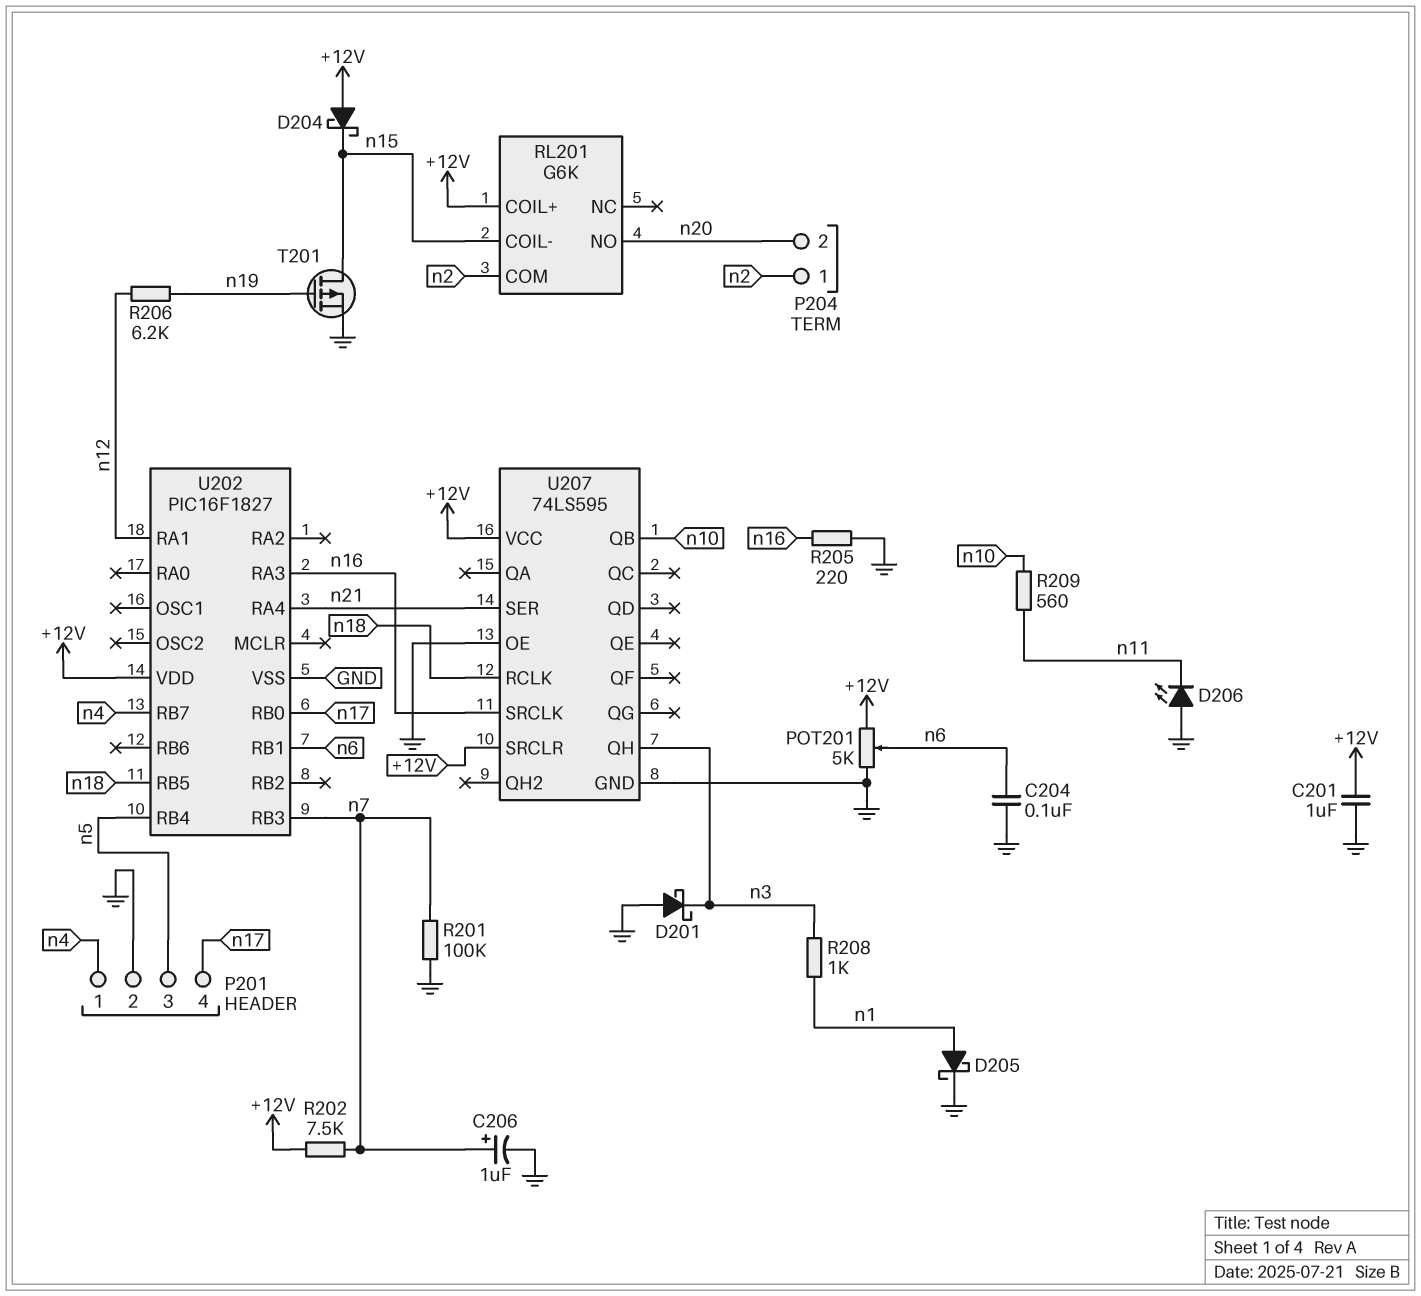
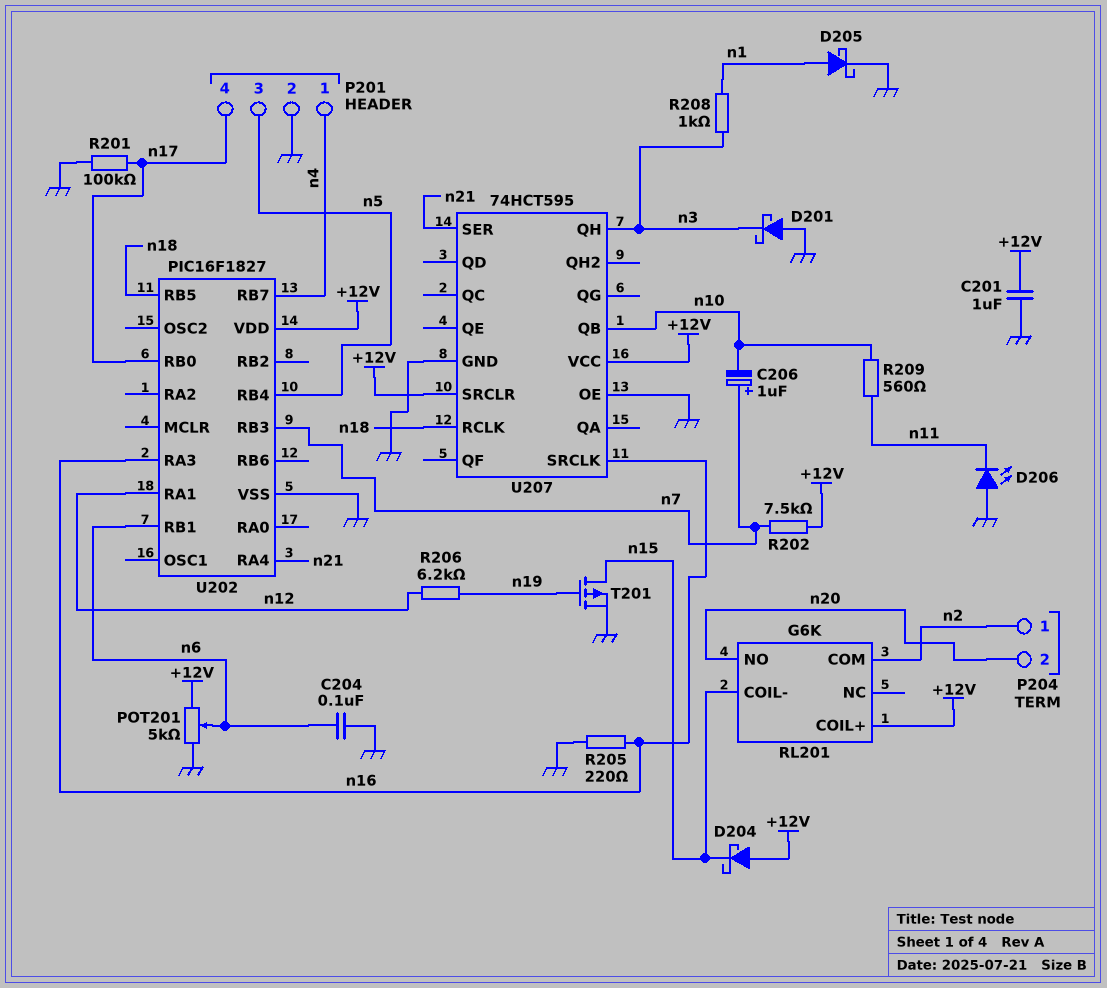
C206: 1uF (plus n7, minus GND) -> 1uF (plus n7, minus n10)
R201: 100k (GND, n7) -> 100k (GND, n17)
U207: 74LS595 -> 74HCT595

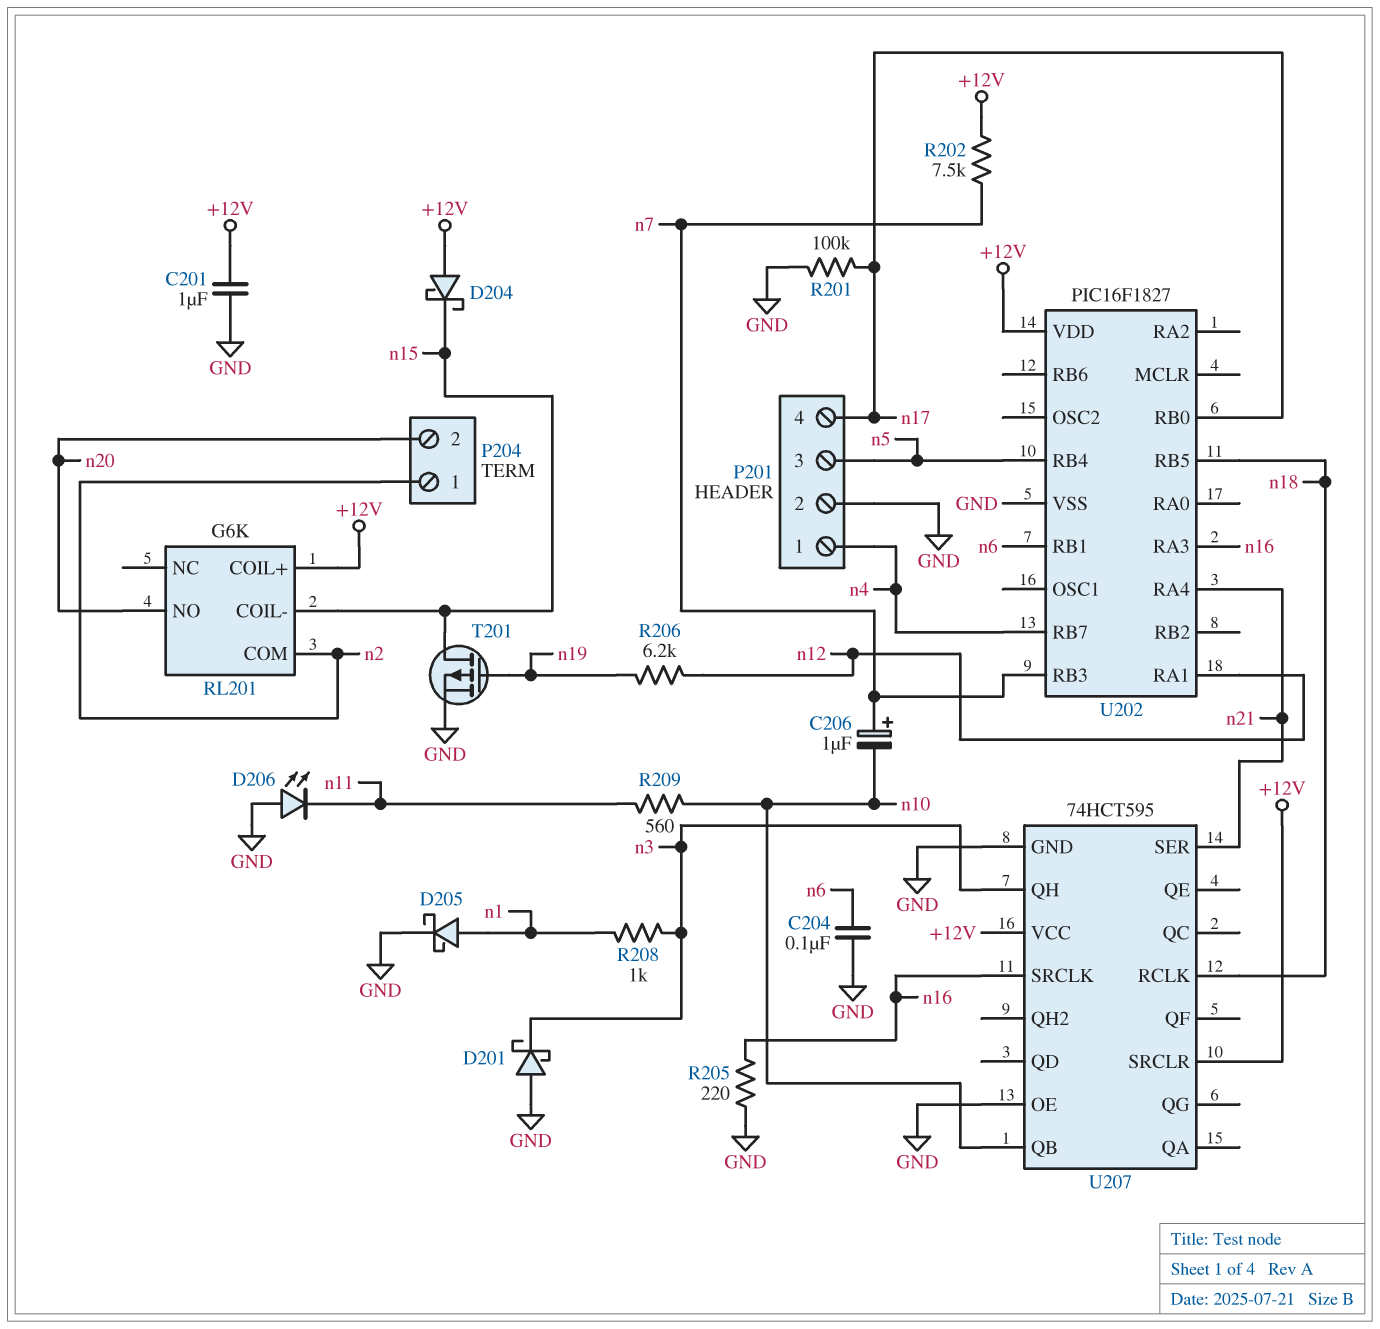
POT201: 5k (+12V, GND, wiper n6) -> none

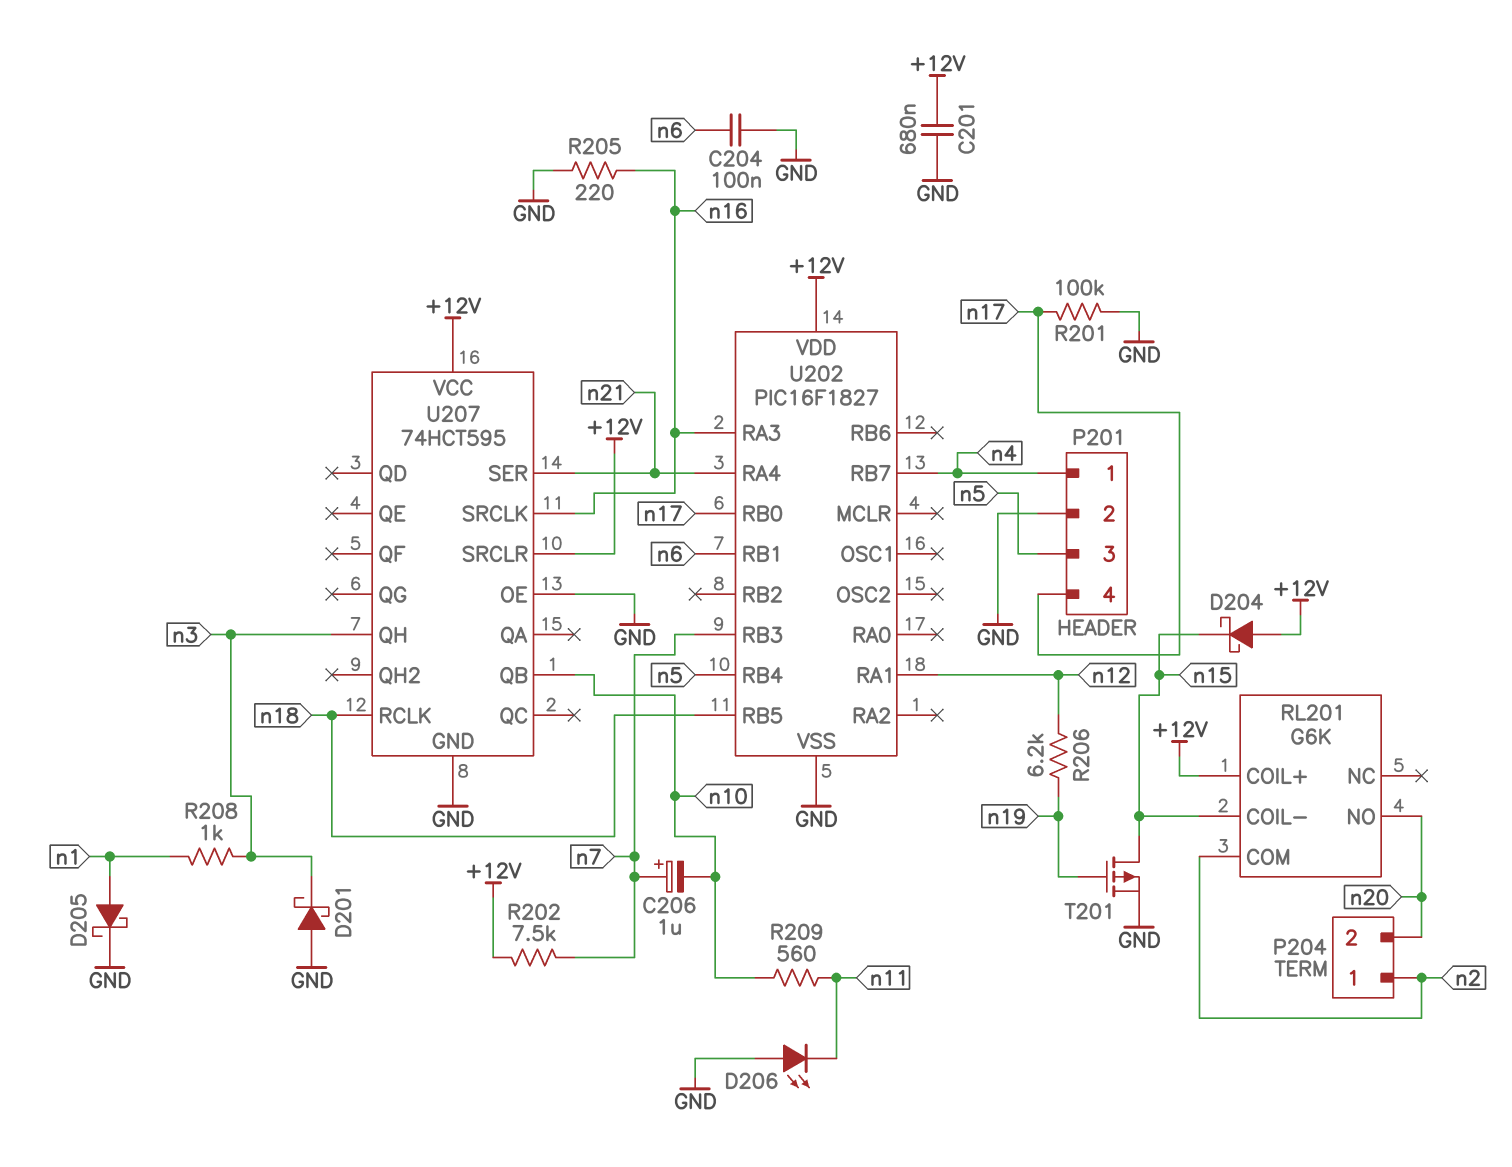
C201: 1uF (+12V, GND) -> 680nF (+12V, GND)

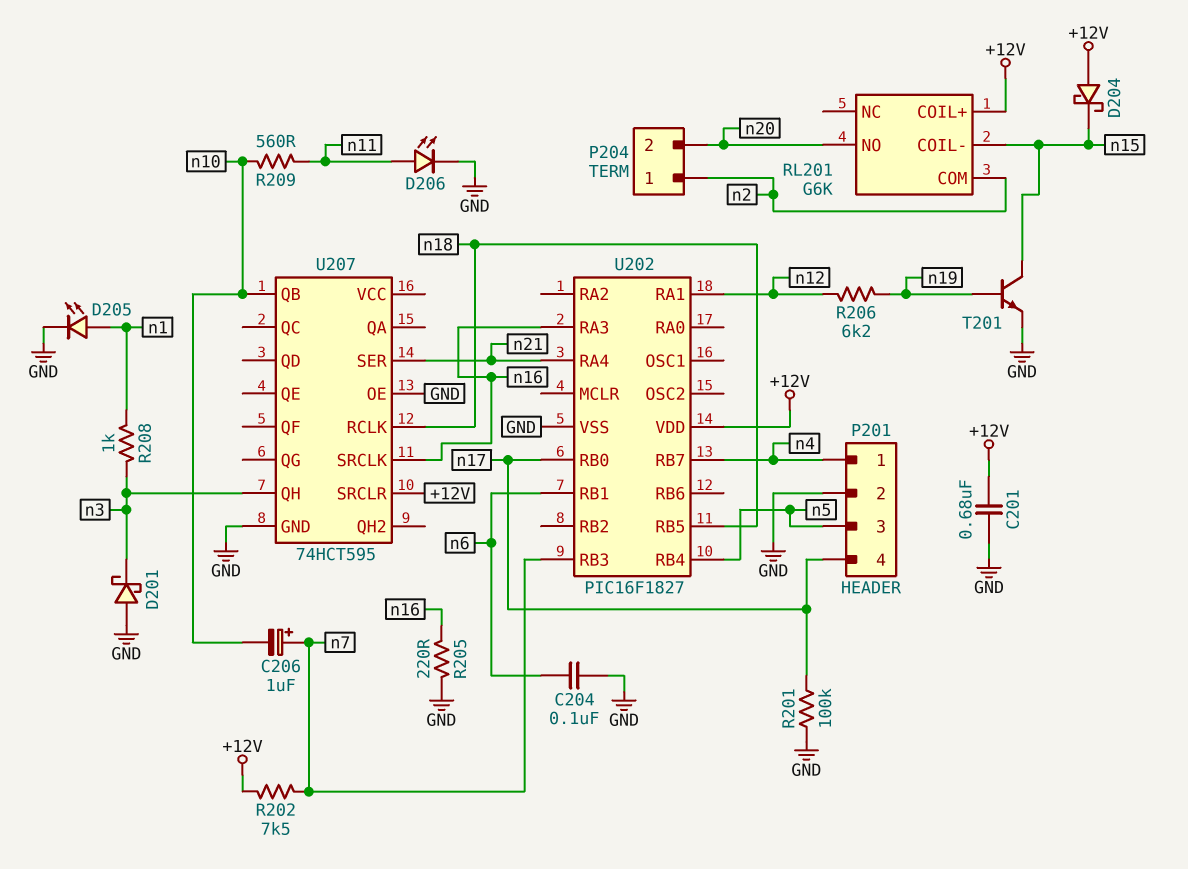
D205: schottky (A n1, K GND) -> LED (A n1, K GND)
D206: LED (A GND, K n11) -> LED (A n11, K GND)
T201: PMOS (G n19, D n15, S GND) -> NPN (B n19, C n15, E GND)
U207 pin VCC: +12V -> none

